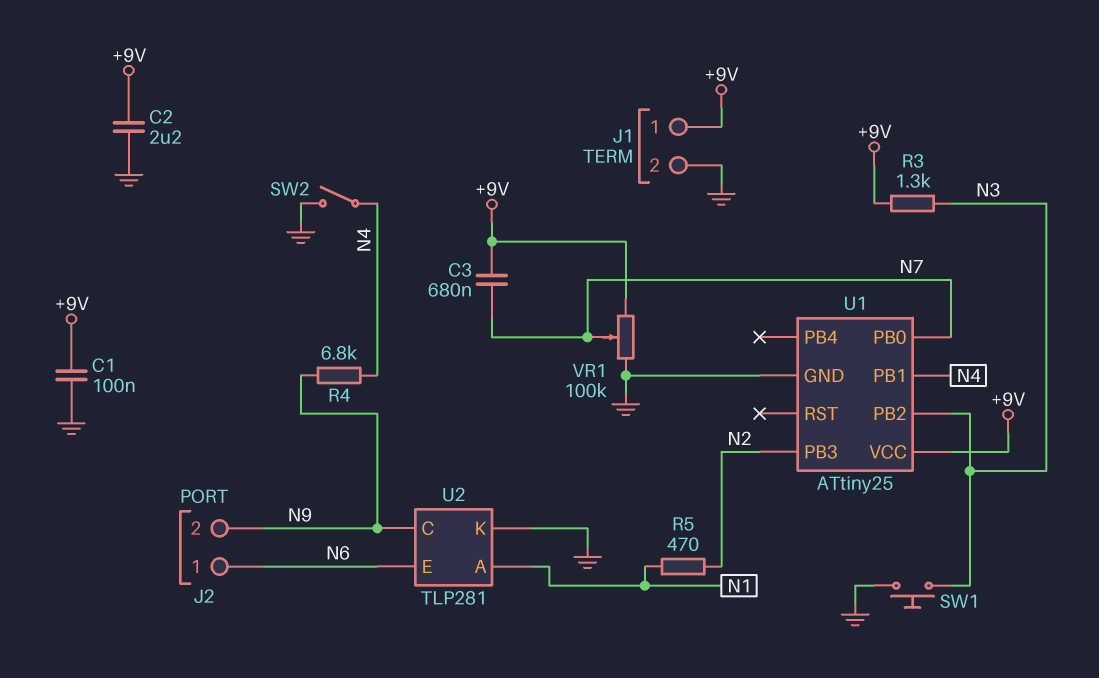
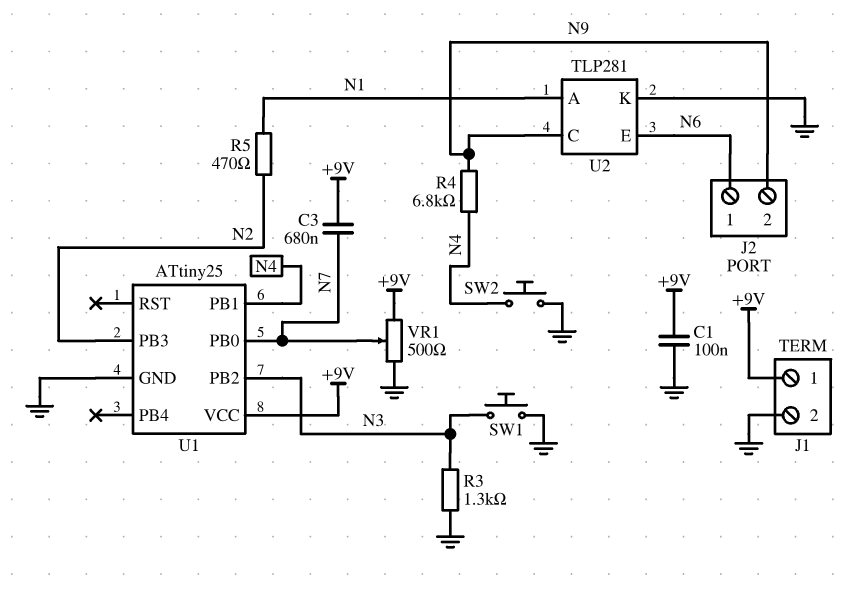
C2: 2.2uF (+9V, GND) -> none
R3: 1.3k (+9V, N3) -> 1.3k (GND, N3)
SW2: switch (GND, N4) -> button (GND, N4)
VR1: 100k (+9V, GND, wiper N7) -> 500 (+9V, GND, wiper N7)

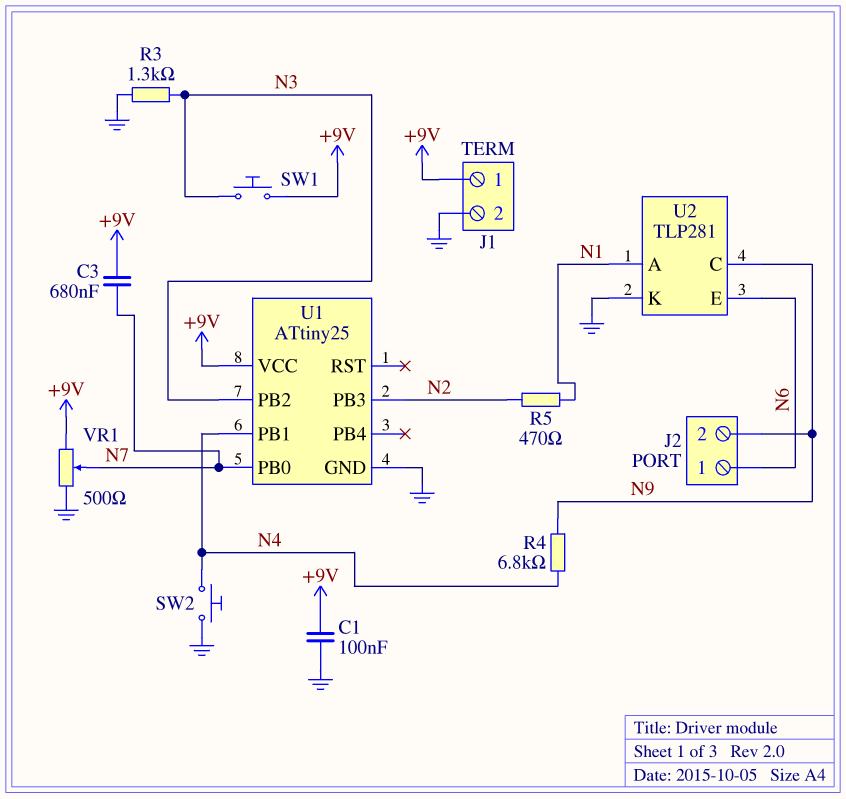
SW1: button (GND, N3) -> button (+9V, N3)

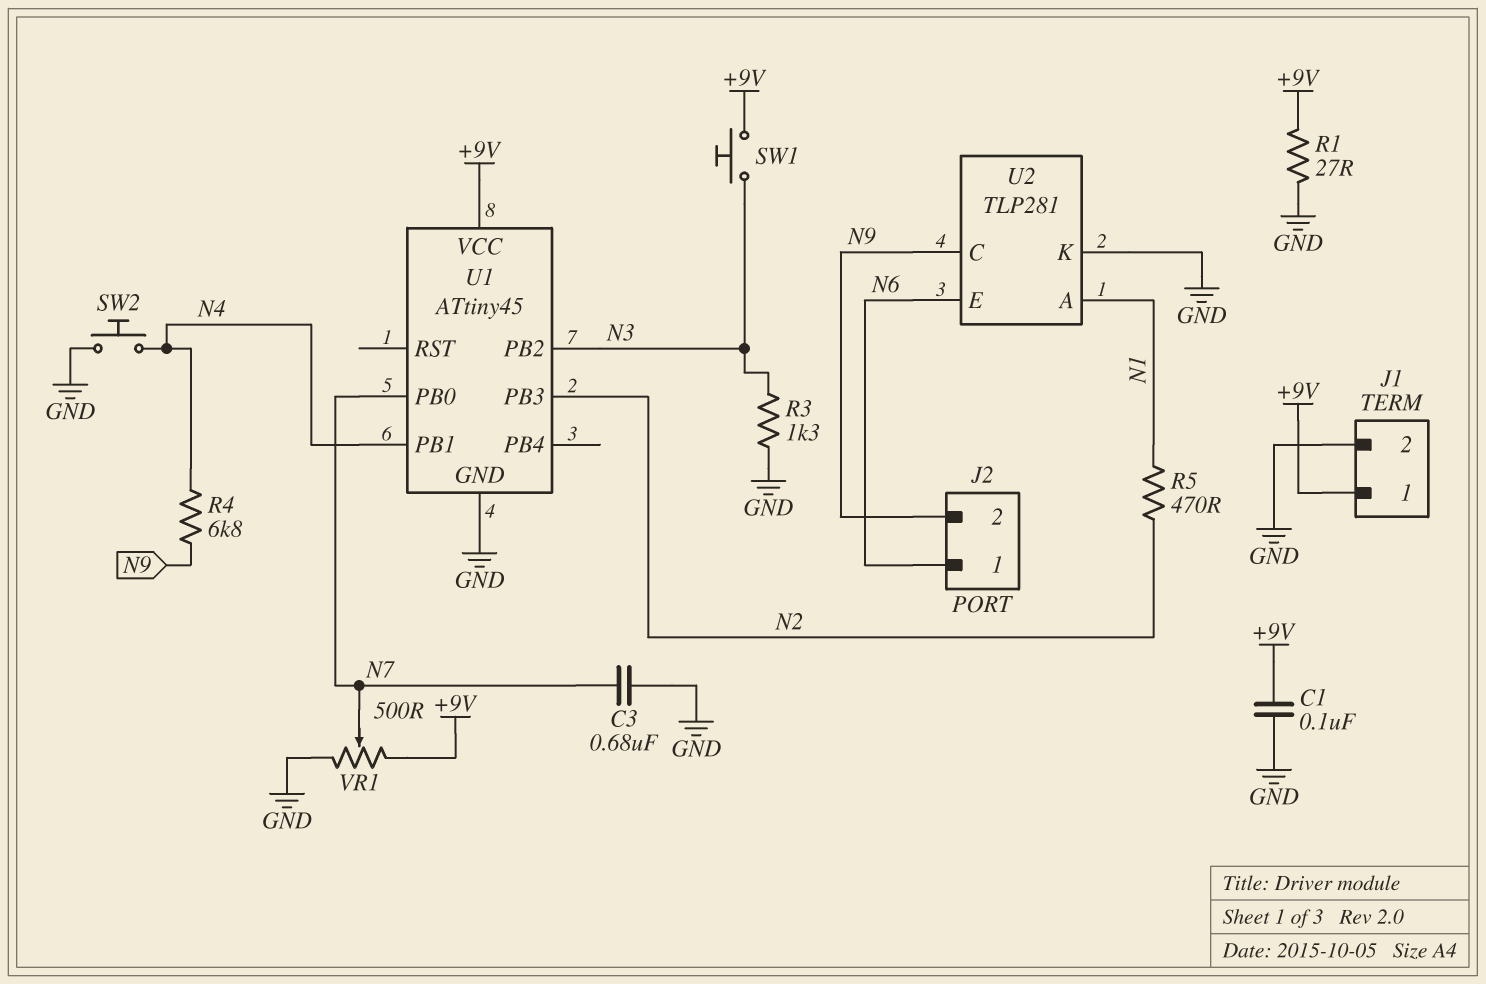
C3: 680nF (+9V, N7) -> 680nF (GND, N7)
R1: none -> 27 (+9V, GND)
U1: ATtiny25 -> ATtiny45

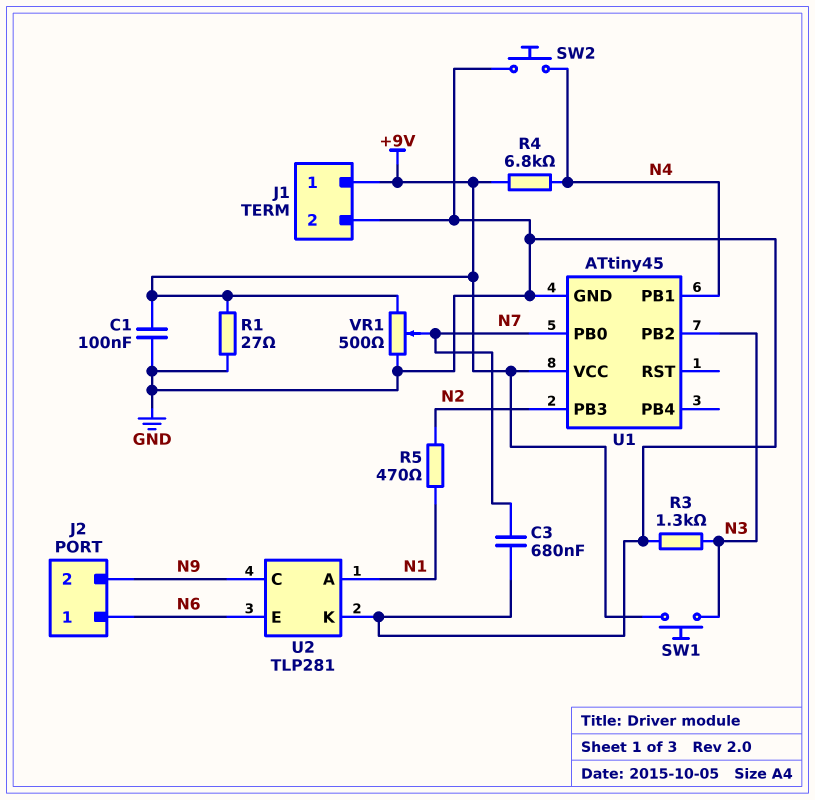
R4: 6.8k (N4, N9) -> 6.8k (+9V, N4)

